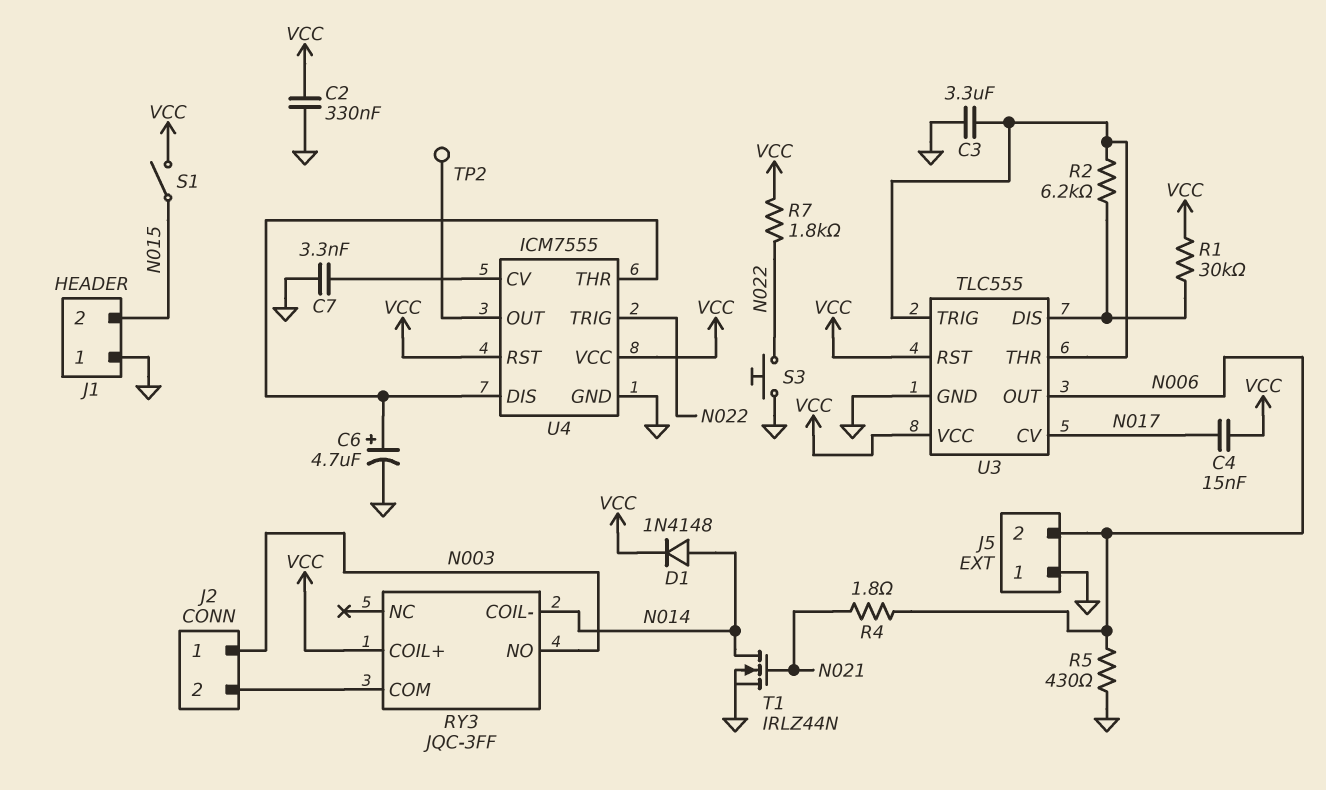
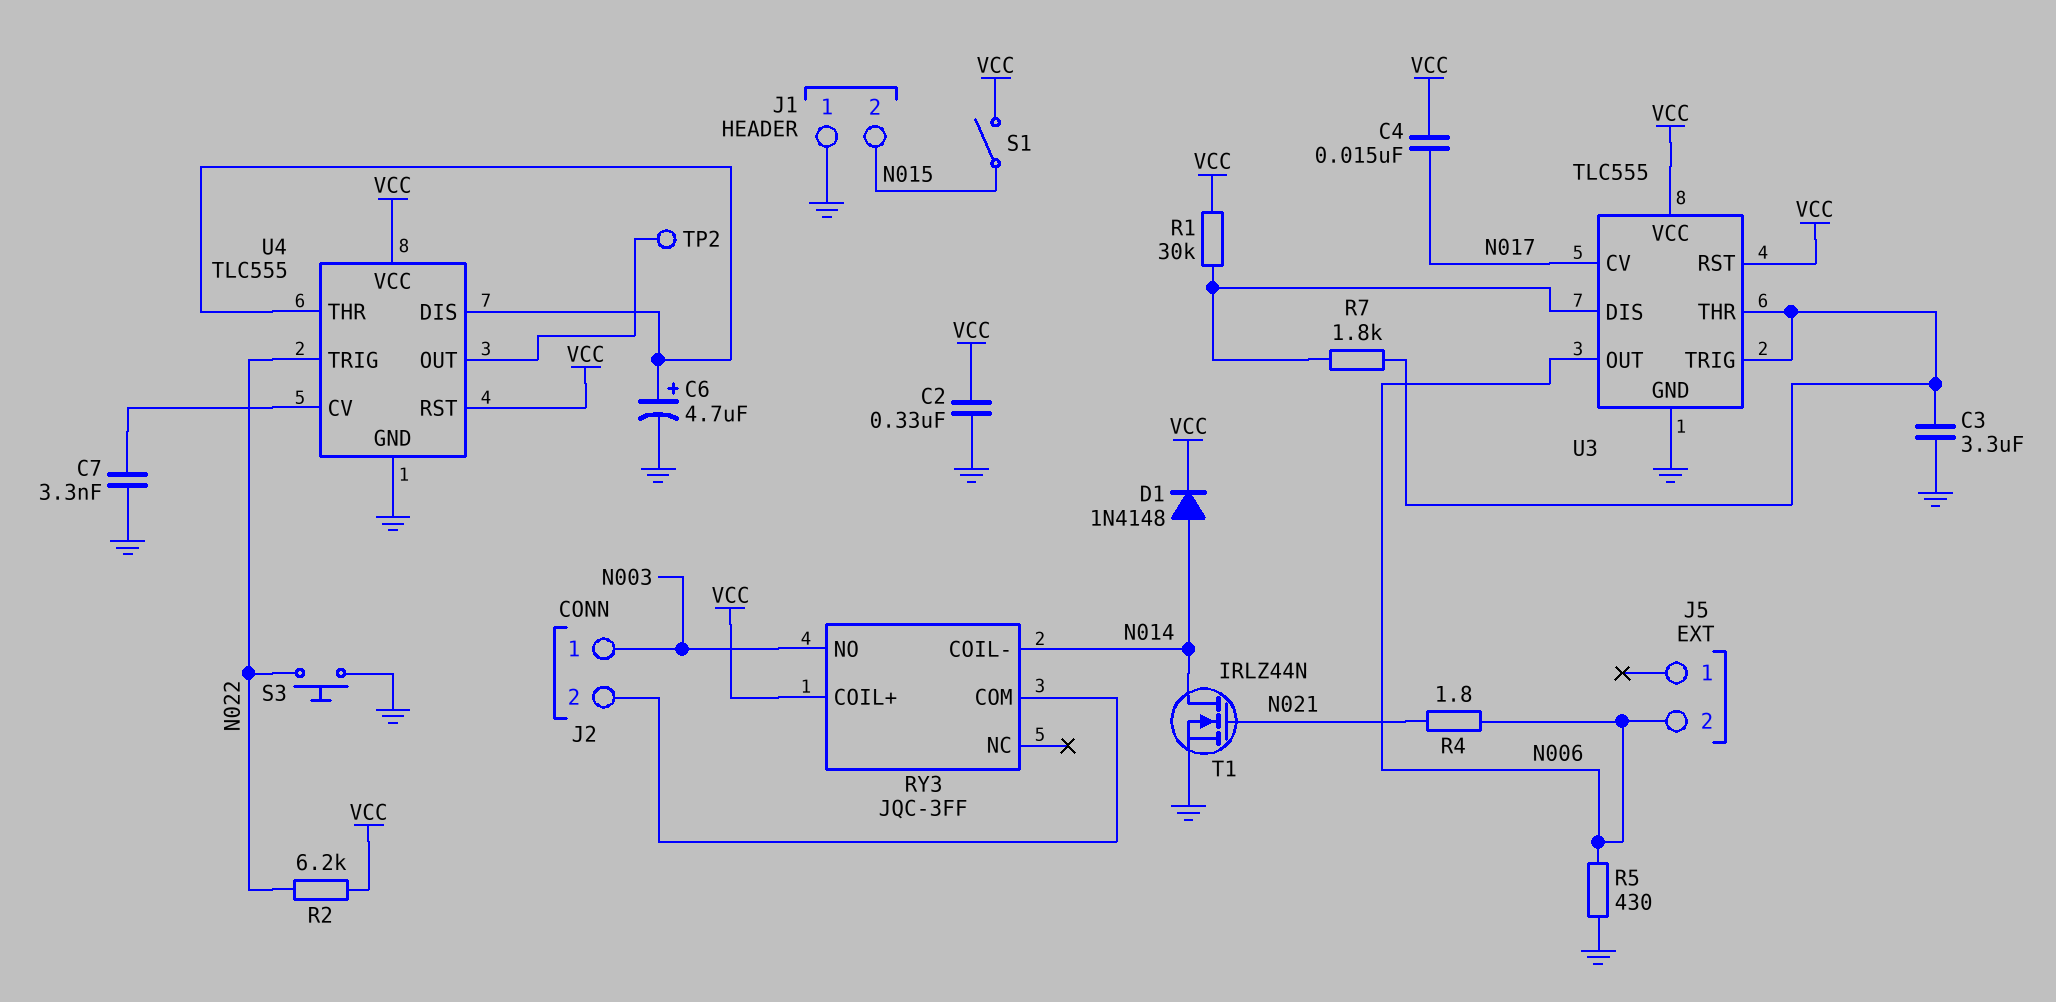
J5 pin 1: GND -> none
R2: 6.2k (U3/DIS, U3/THR) -> 6.2k (N022, VCC)
R7: 1.8k (N022, VCC) -> 1.8k (U3/DIS, U3/THR)
U4: ICM7555 -> TLC555

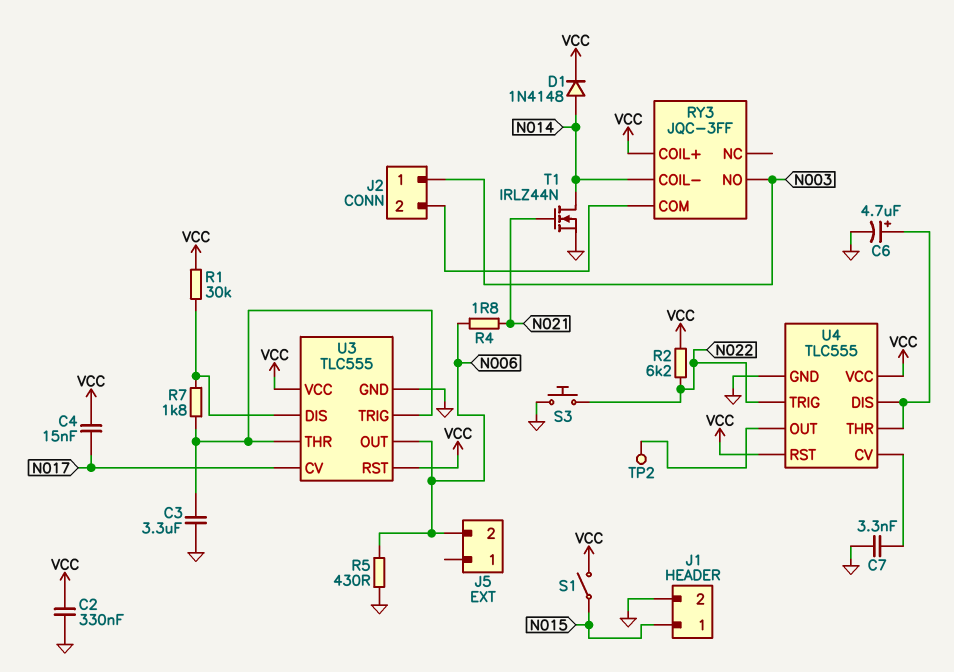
J1 pin 1: GND -> N015
J1 pin 2: N015 -> GND

